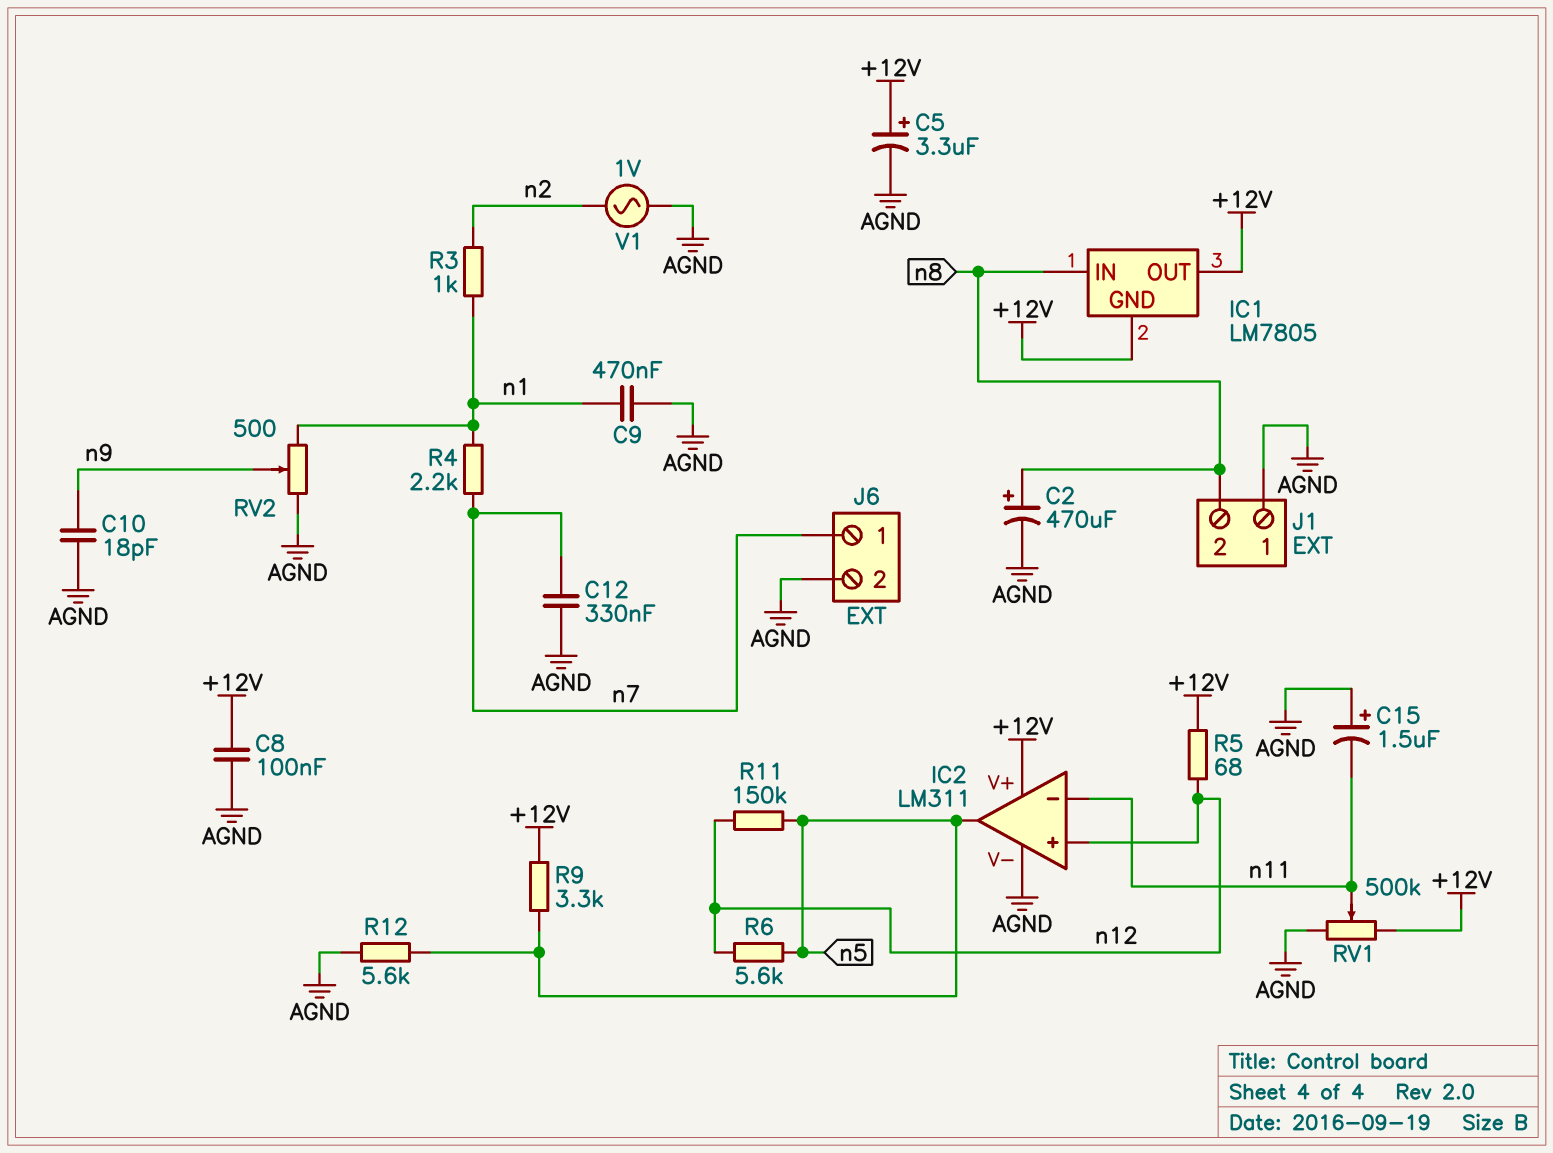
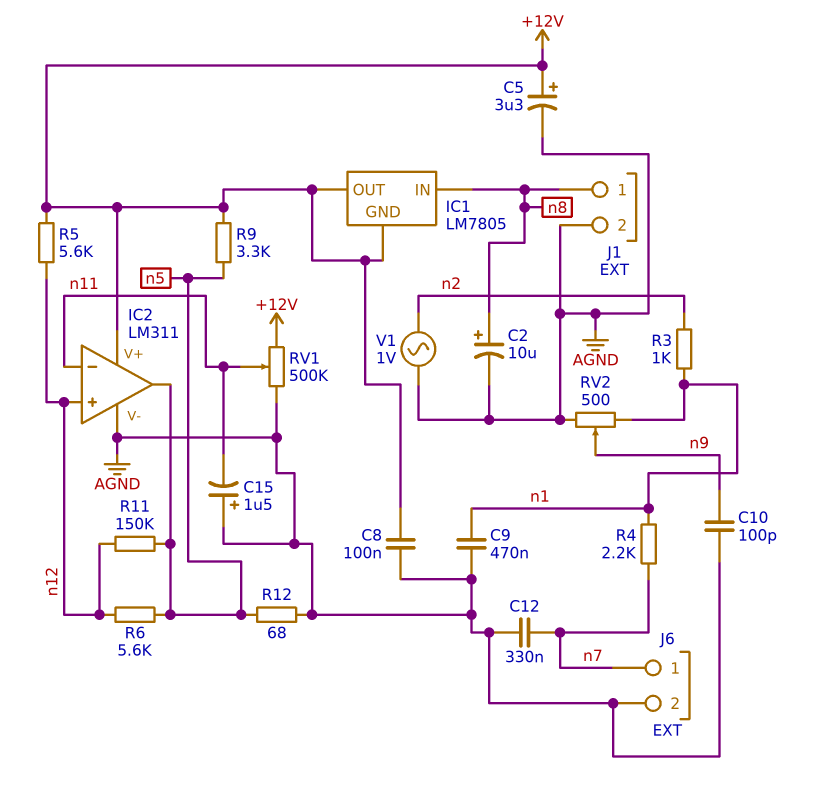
C2: 470uF (plus n8, minus AGND) -> 10uF (plus n8, minus AGND)
C10: 18pF (AGND, n9) -> 100pF (AGND, n9)
J1 pin 1: AGND -> n8
J1 pin 2: n8 -> AGND
R5: 68 (+12V, n12) -> 5.6k (+12V, n12)
R12: 5.6k (AGND, n5) -> 68 (AGND, n5)

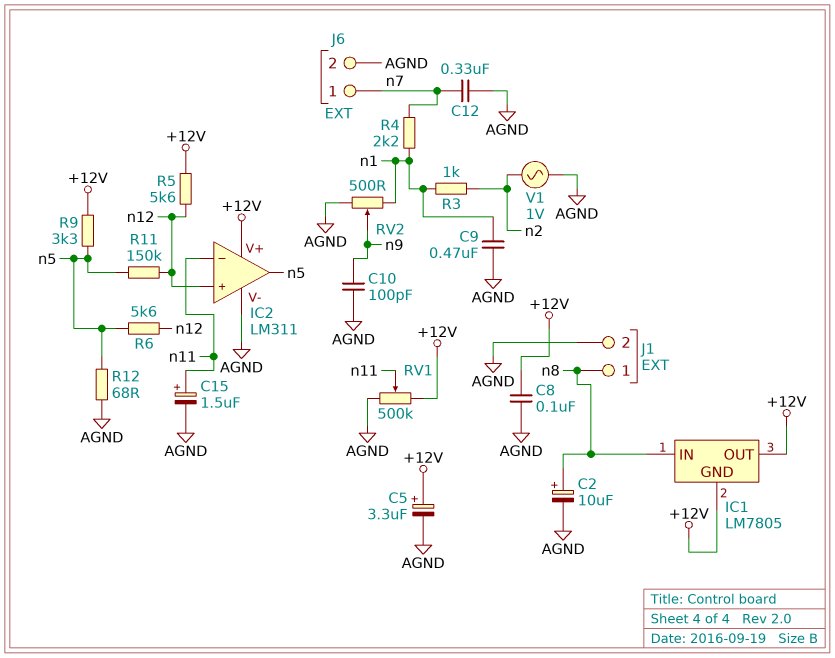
C15: 1.5uF (plus AGND, minus n11) -> 1.5uF (plus n11, minus AGND)

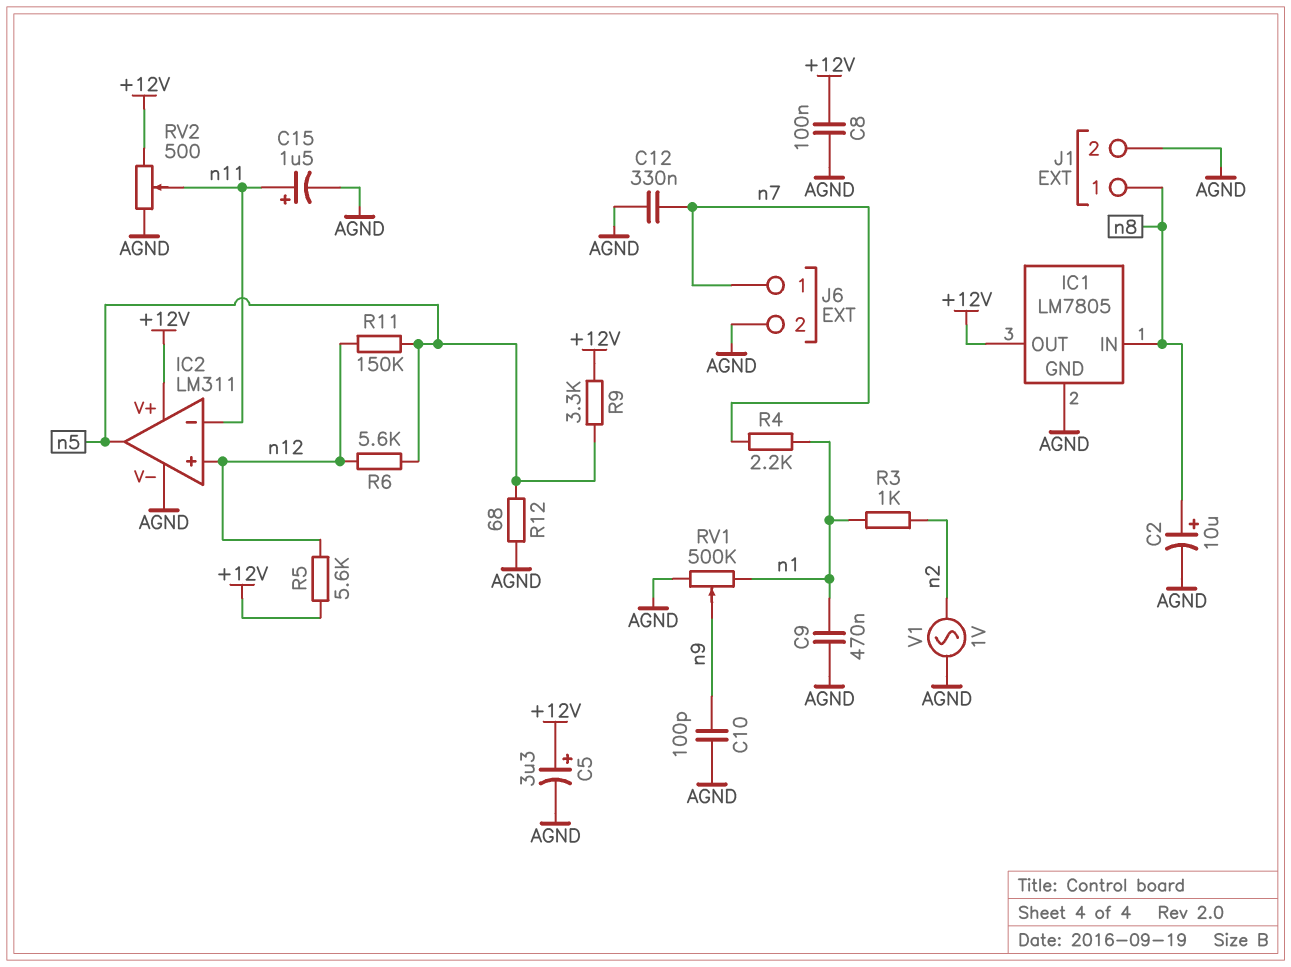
IC1 pin GND: +12V -> AGND
RV1: 500k (+12V, AGND, wiper n11) -> 500k (AGND, n1, wiper n9)
RV2: 500 (AGND, n1, wiper n9) -> 500 (+12V, AGND, wiper n11)

